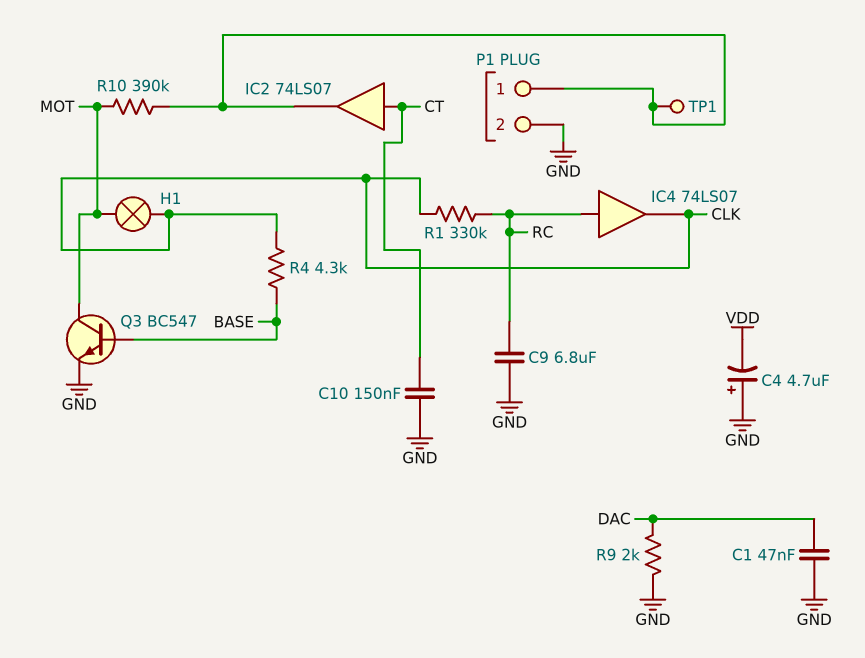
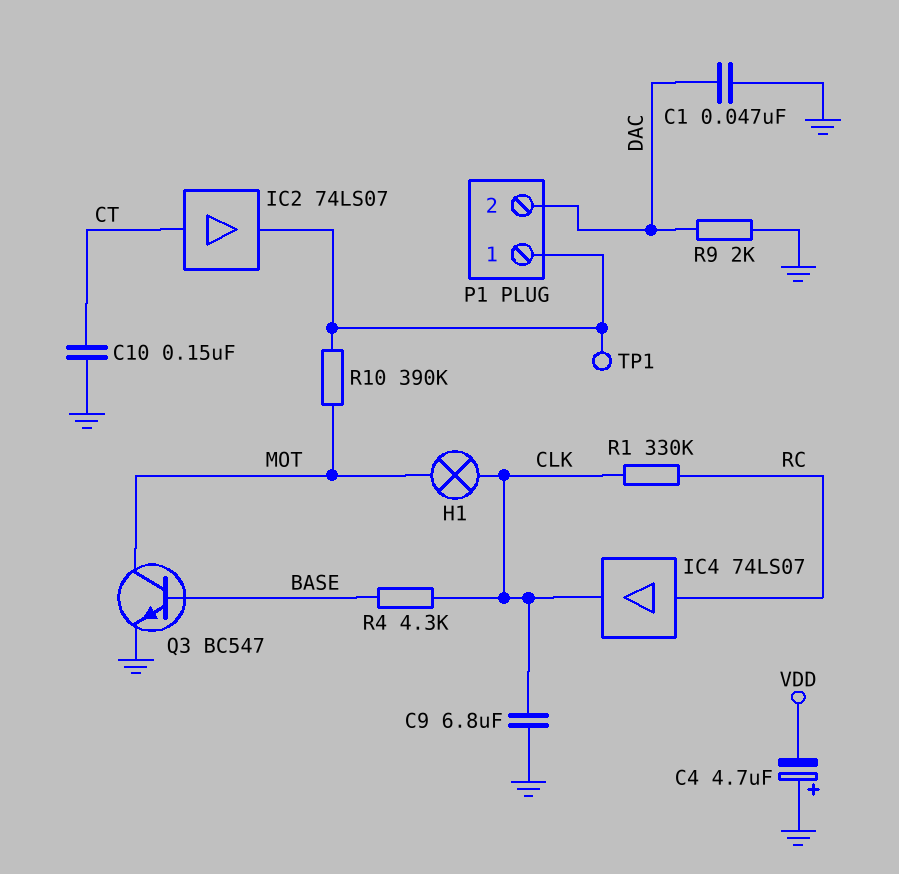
C9: 6.8uF (GND, RC) -> 6.8uF (CLK, GND)
P1 pin 2: GND -> DAC

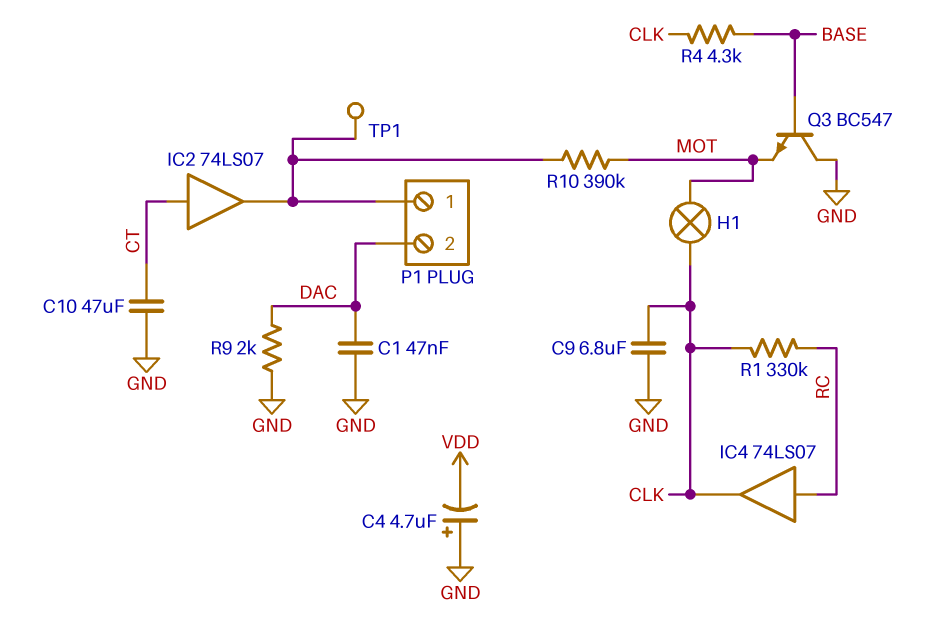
C10: 150nF (CT, GND) -> 47uF (CT, GND)
Q3: NPN BC547 (B BASE, C MOT, E GND) -> NPN BC547 (B BASE, C GND, E MOT)

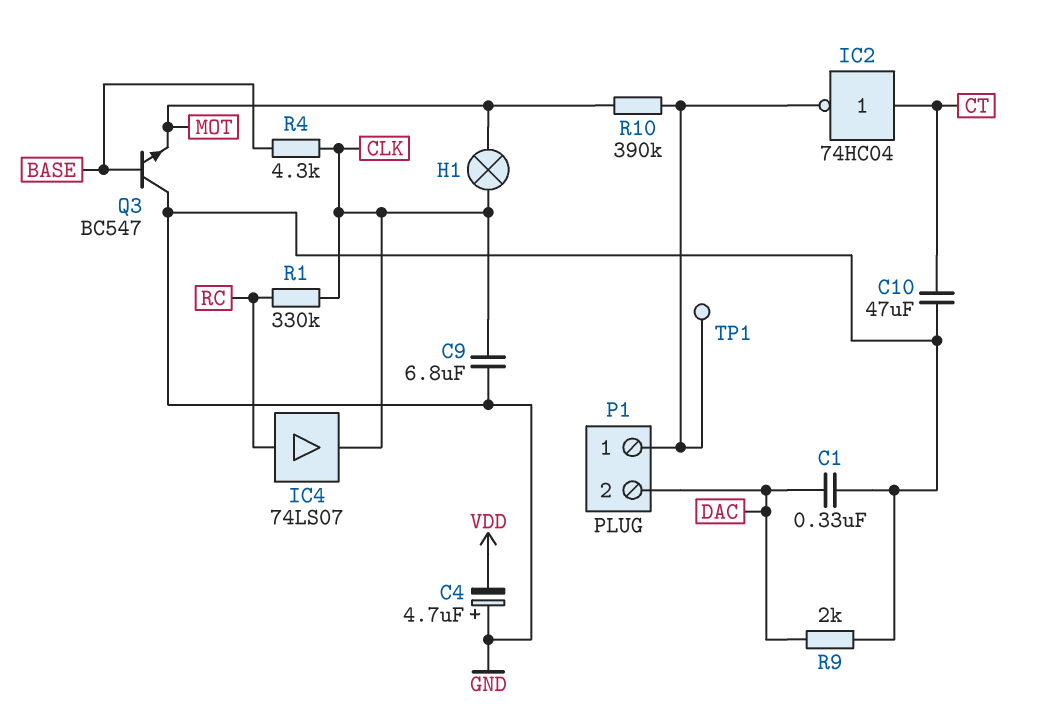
C1: 47nF (DAC, GND) -> 330nF (DAC, GND)
IC2: buffer 74LS07 (in CT, out P1/1) -> NOT 74HC04 (in CT, out P1/1)

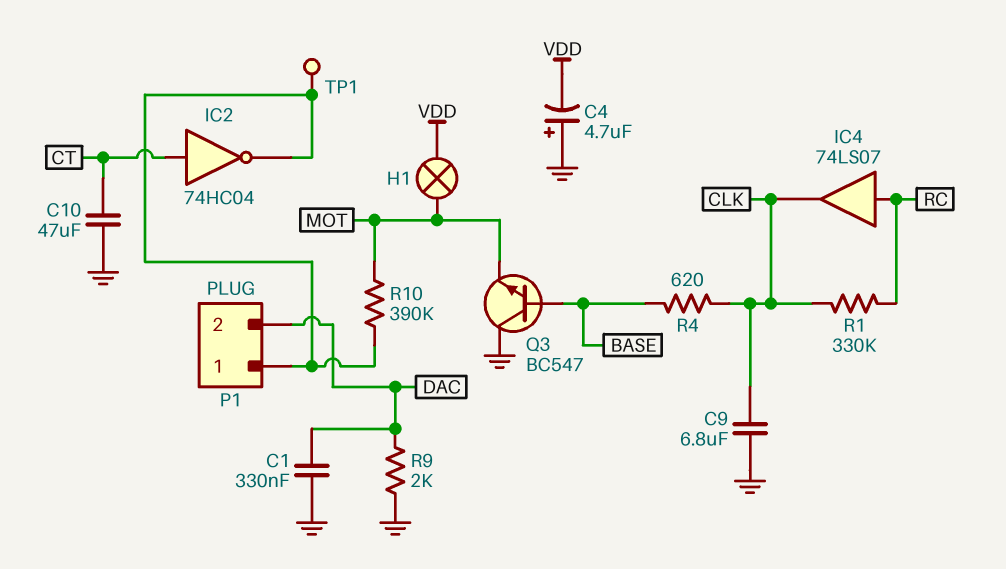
H1: lamp (CLK, MOT) -> lamp (MOT, VDD)
R4: 4.3k (BASE, CLK) -> 620 (BASE, CLK)

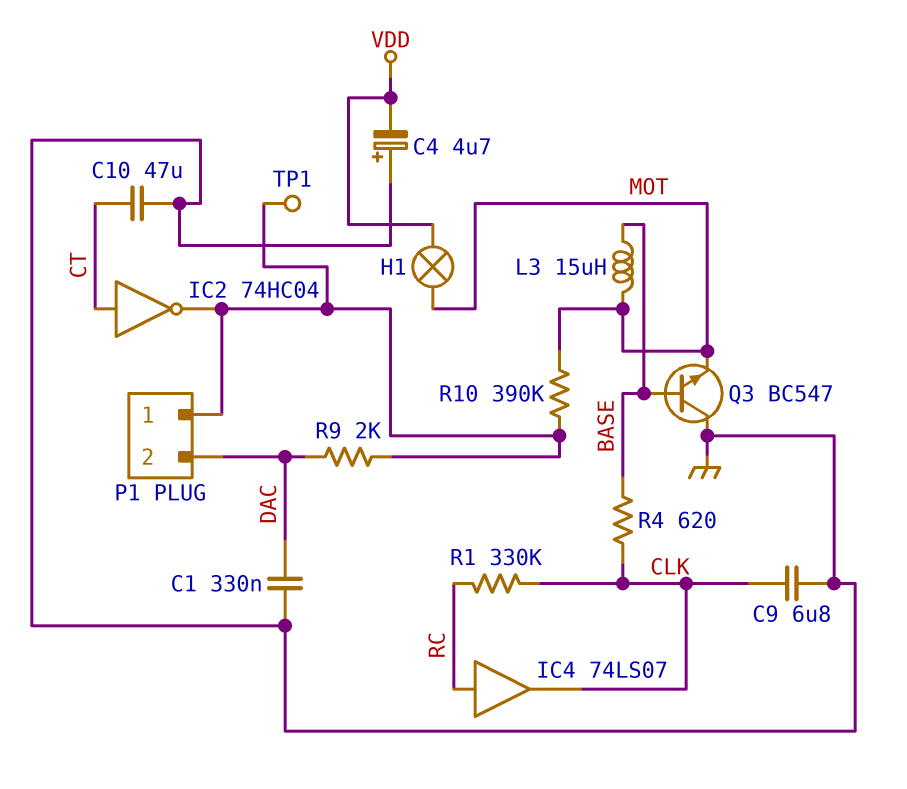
L3: none -> 15uH (BASE, MOT)
R9: 2k (DAC, GND) -> 2k (DAC, P1/1)

